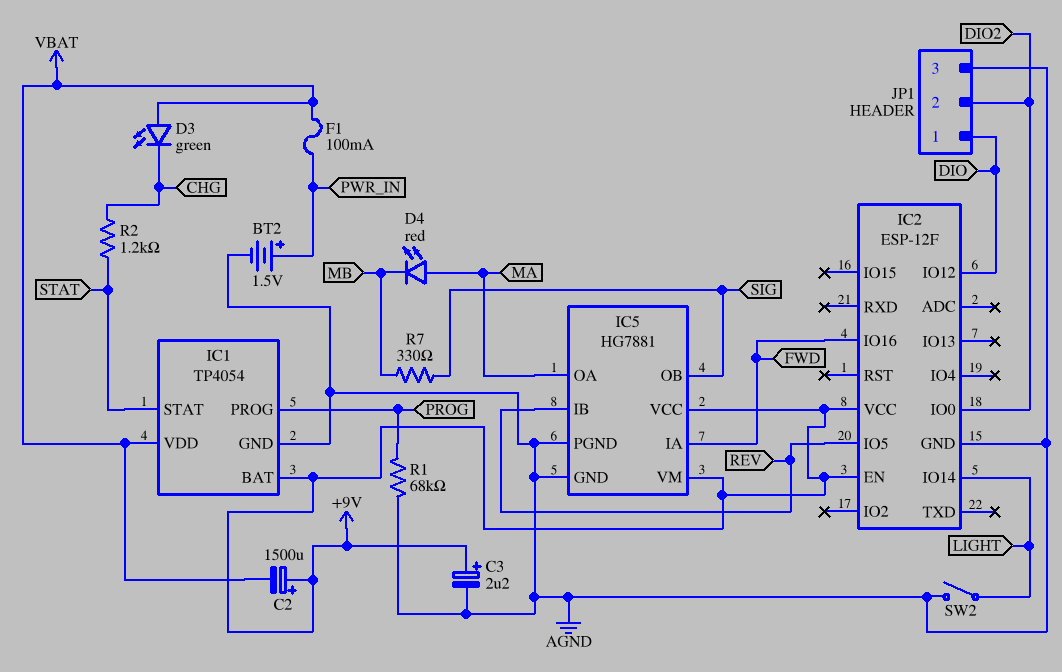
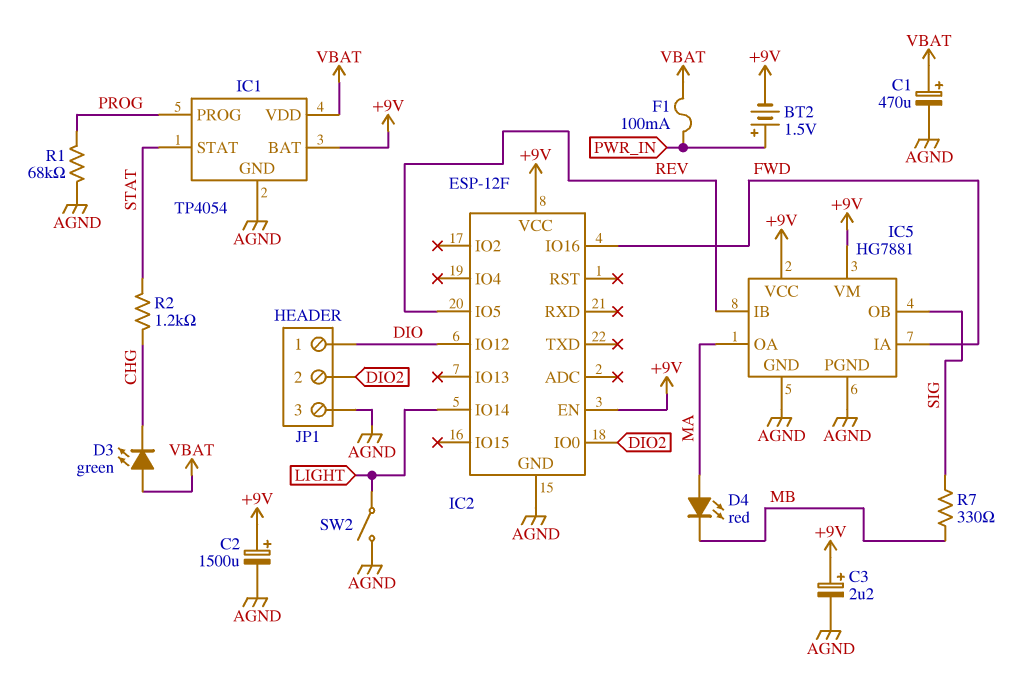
BT2: 1.5V (plus PWR_IN, minus AGND) -> 1.5V (plus PWR_IN, minus +9V)
C1: none -> 470uF (plus VBAT, minus AGND)
C2: 1500uF (plus +9V, minus VBAT) -> 1500uF (plus +9V, minus AGND)

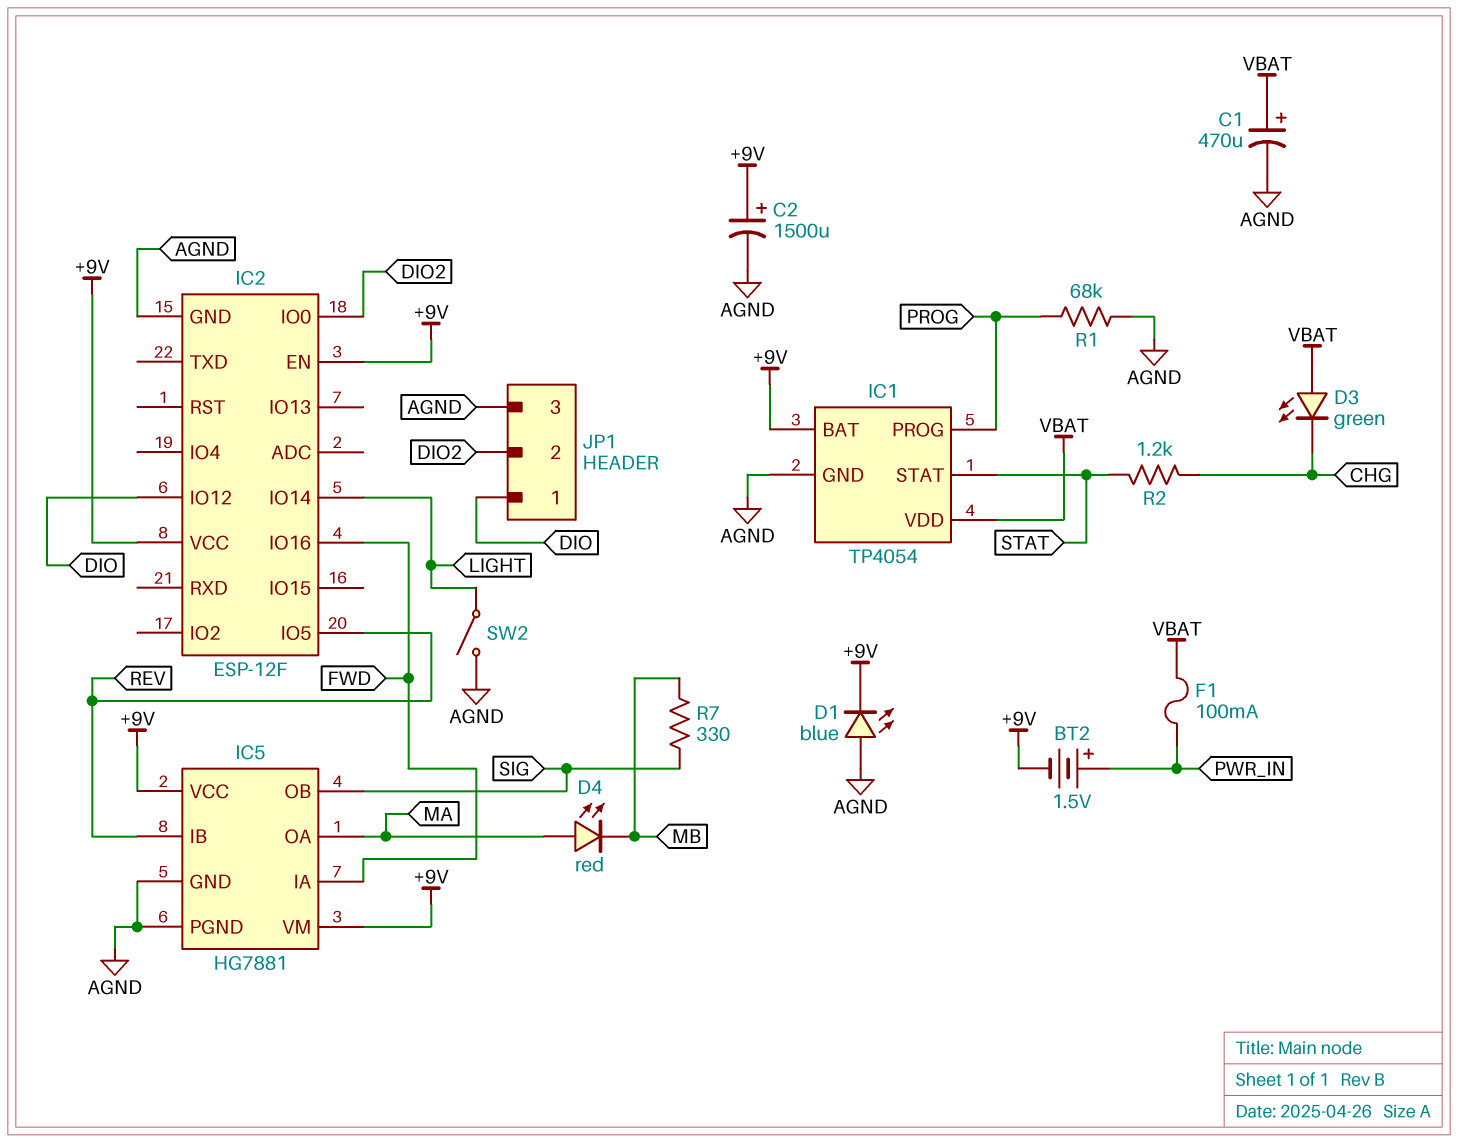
C3: 2.2uF (plus +9V, minus AGND) -> none
D1: none -> LED blue (A AGND, K +9V)

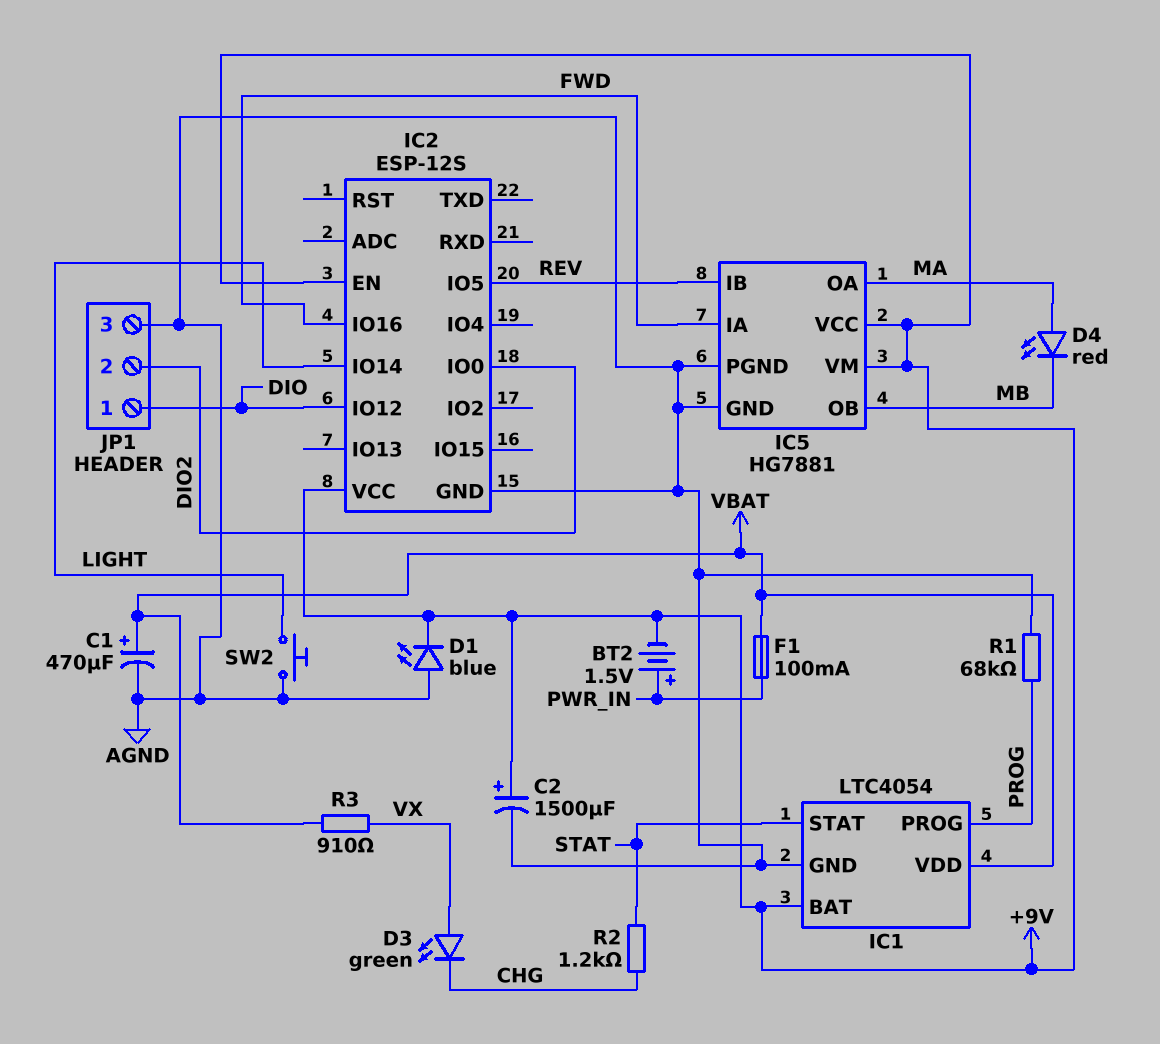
D3: LED green (A VBAT, K CHG) -> LED green (A VX, K CHG)
IC1: TP4054 -> LTC4054
IC2: ESP-12F -> ESP-12S
IC5 pin OB: SIG -> MB
R3: none -> 910 (VBAT, VX)
R7: 330 (MB, SIG) -> none
SW2: switch (AGND, LIGHT) -> button (AGND, LIGHT)

